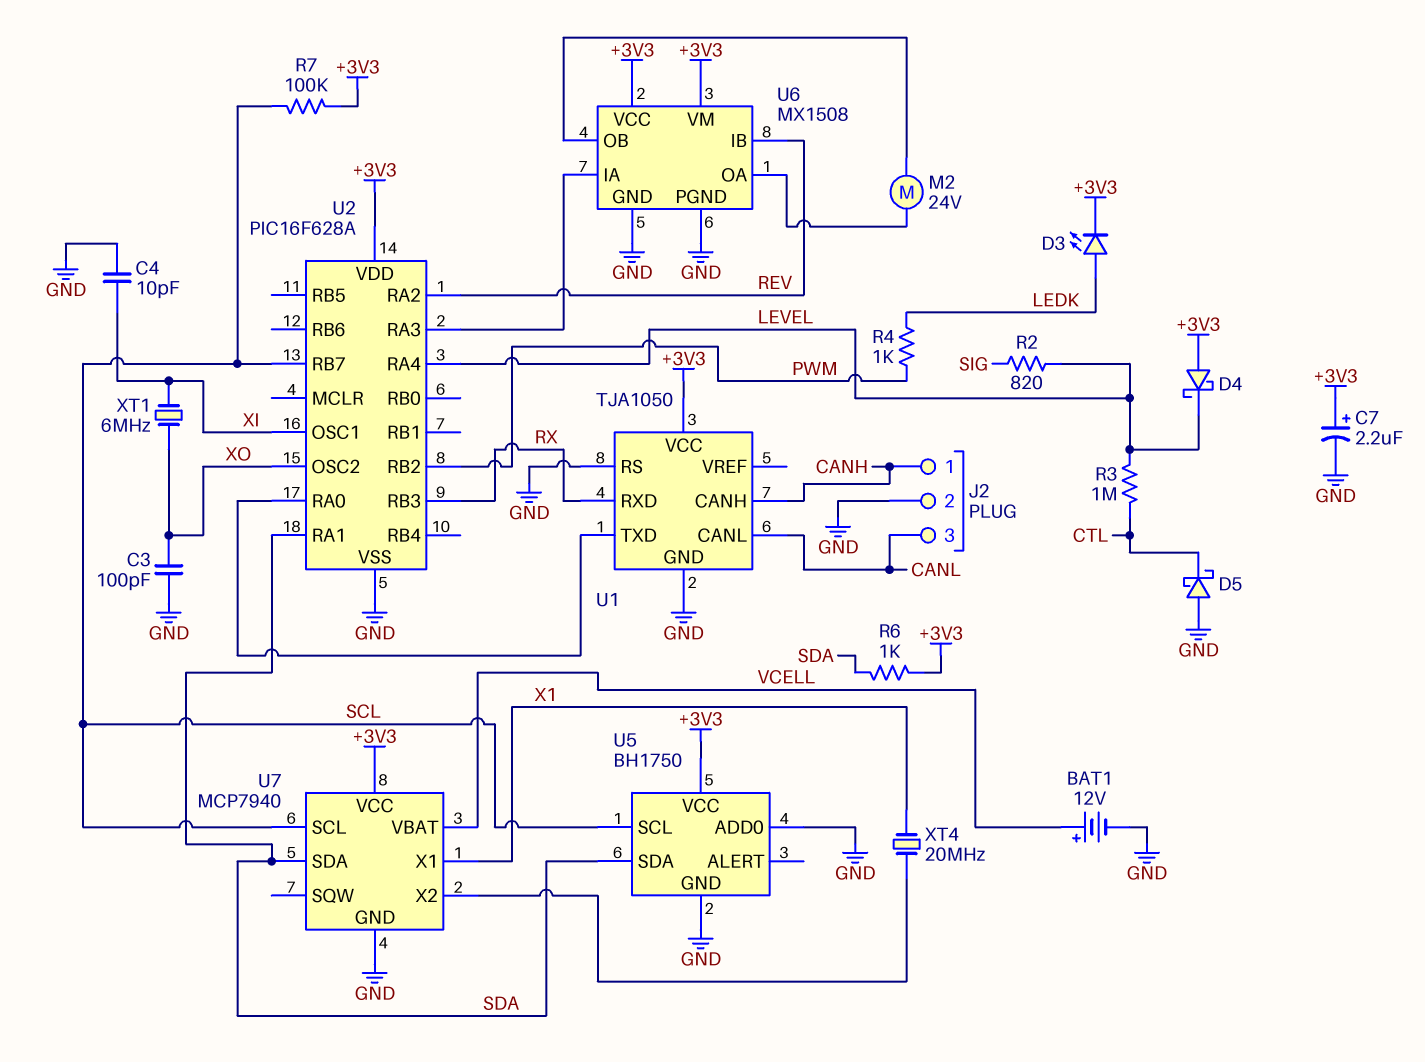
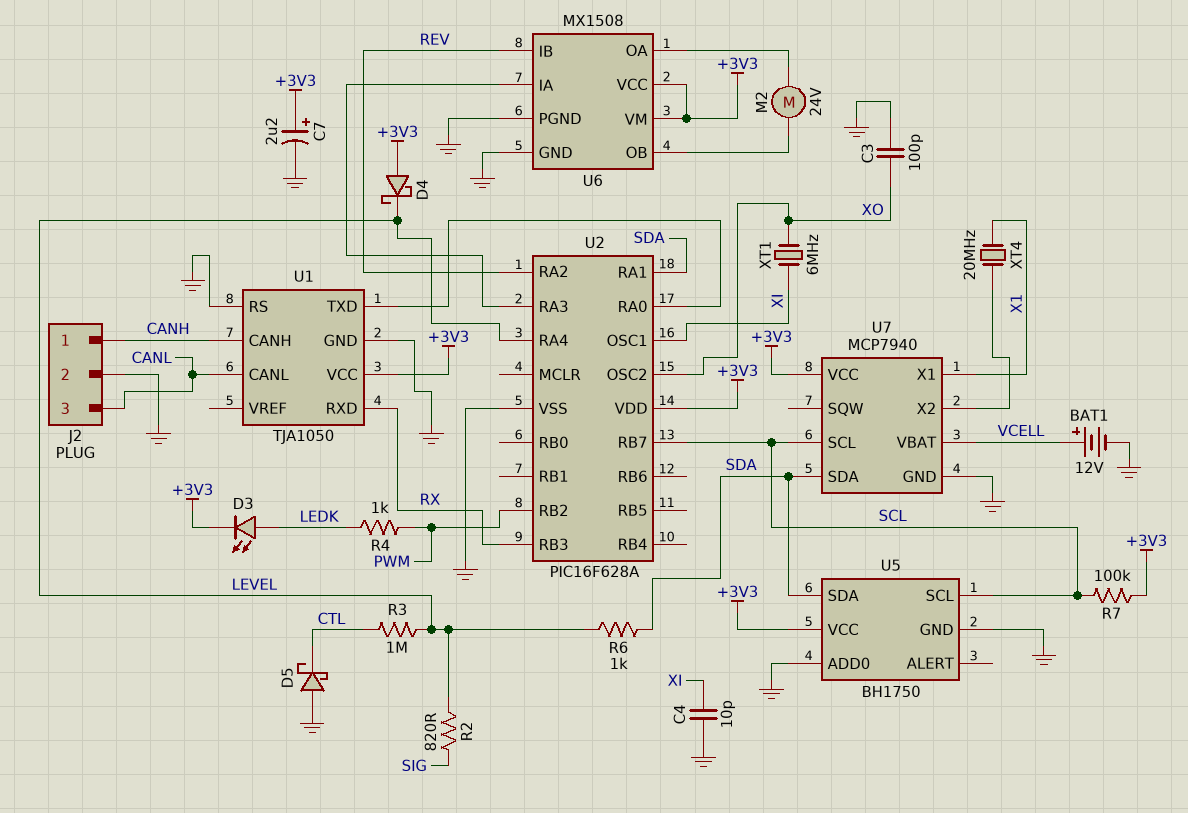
R6: 1k (+3V3, SDA) -> 1k (LEVEL, SDA)

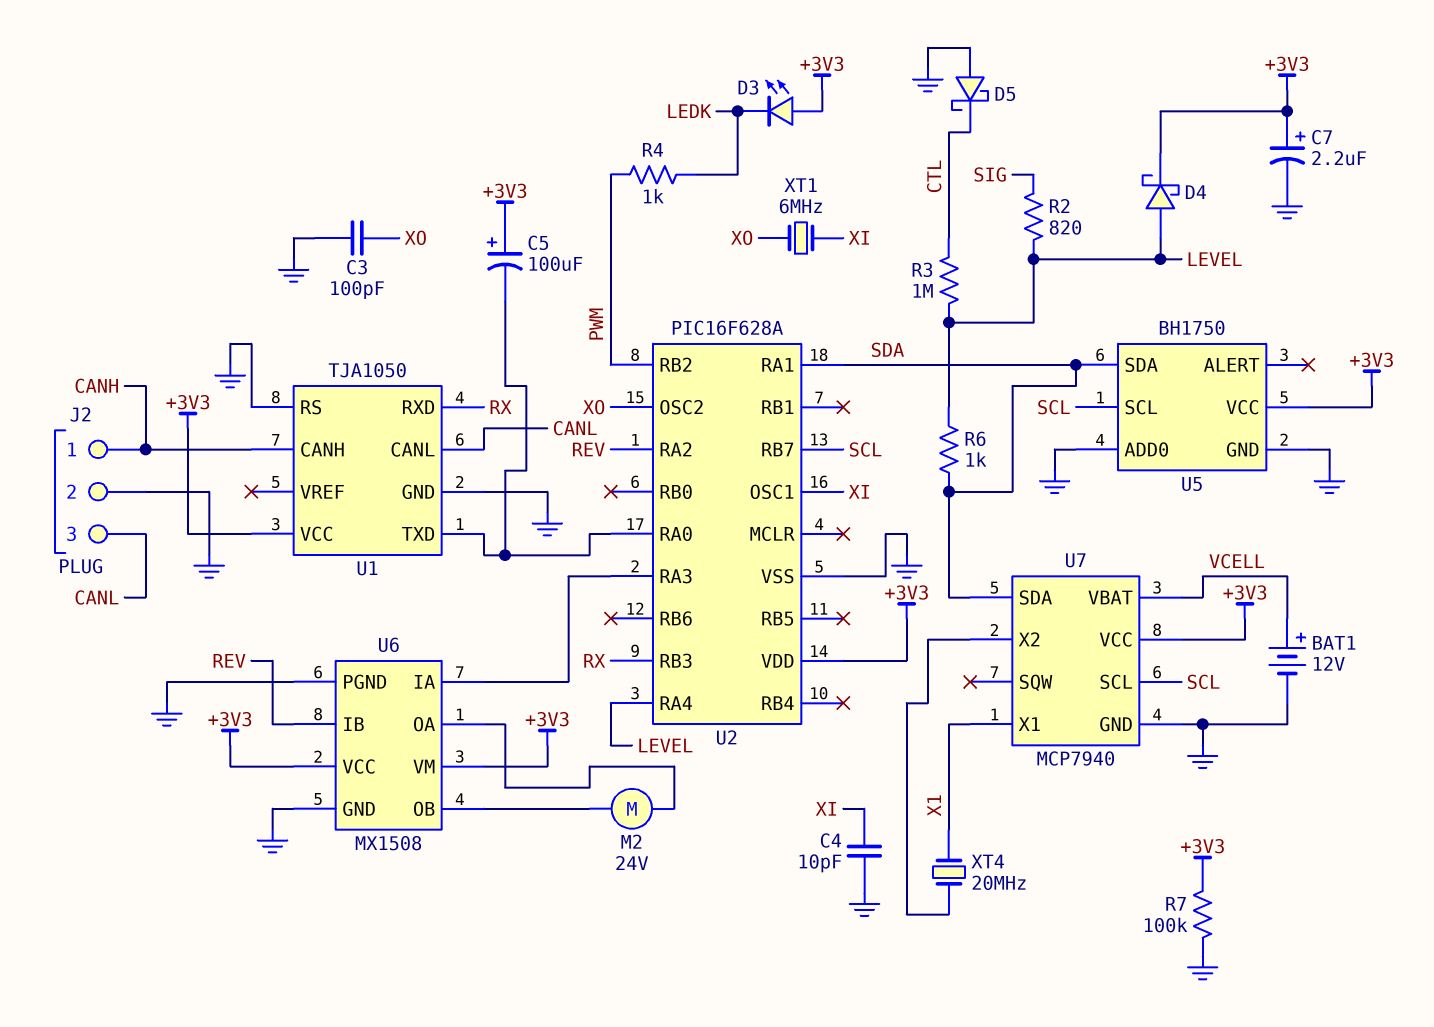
C5: none -> 100uF (plus +3V3, minus U1/TXD)
D3: LED (A LEDK, K +3V3) -> LED (A +3V3, K LEDK)
D4: schottky (A +3V3, K LEVEL) -> schottky (A LEVEL, K +3V3)
R7: 100k (+3V3, SCL) -> 100k (+3V3, GND)

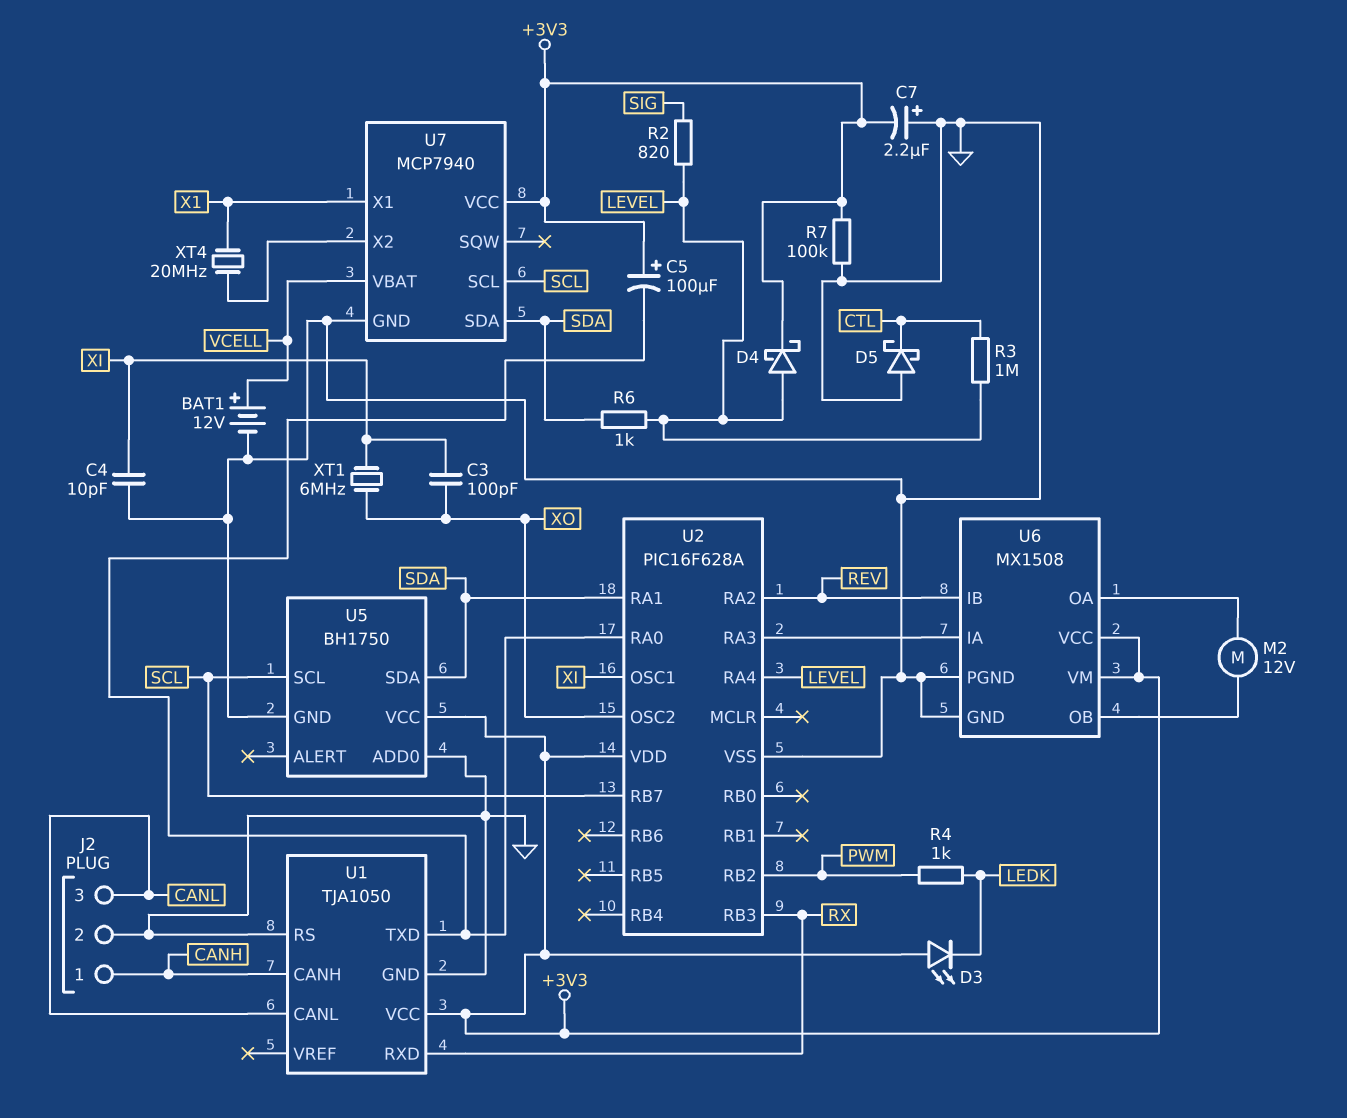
C3: 100pF (GND, XO) -> 100pF (XI, XO)
C7: 2.2uF (plus +3V3, minus GND) -> 2.2uF (plus GND, minus +3V3)
M2: motor 24V (U6/OA, U6/OB) -> motor 12V (U6/OA, U6/OB)

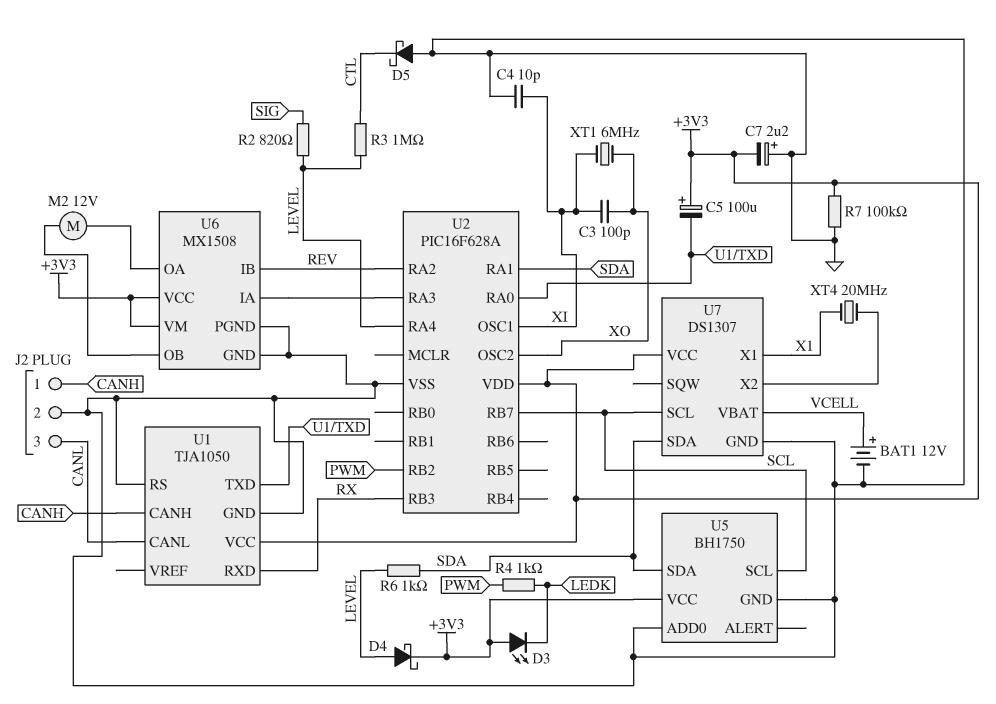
U7: MCP7940 -> DS1307

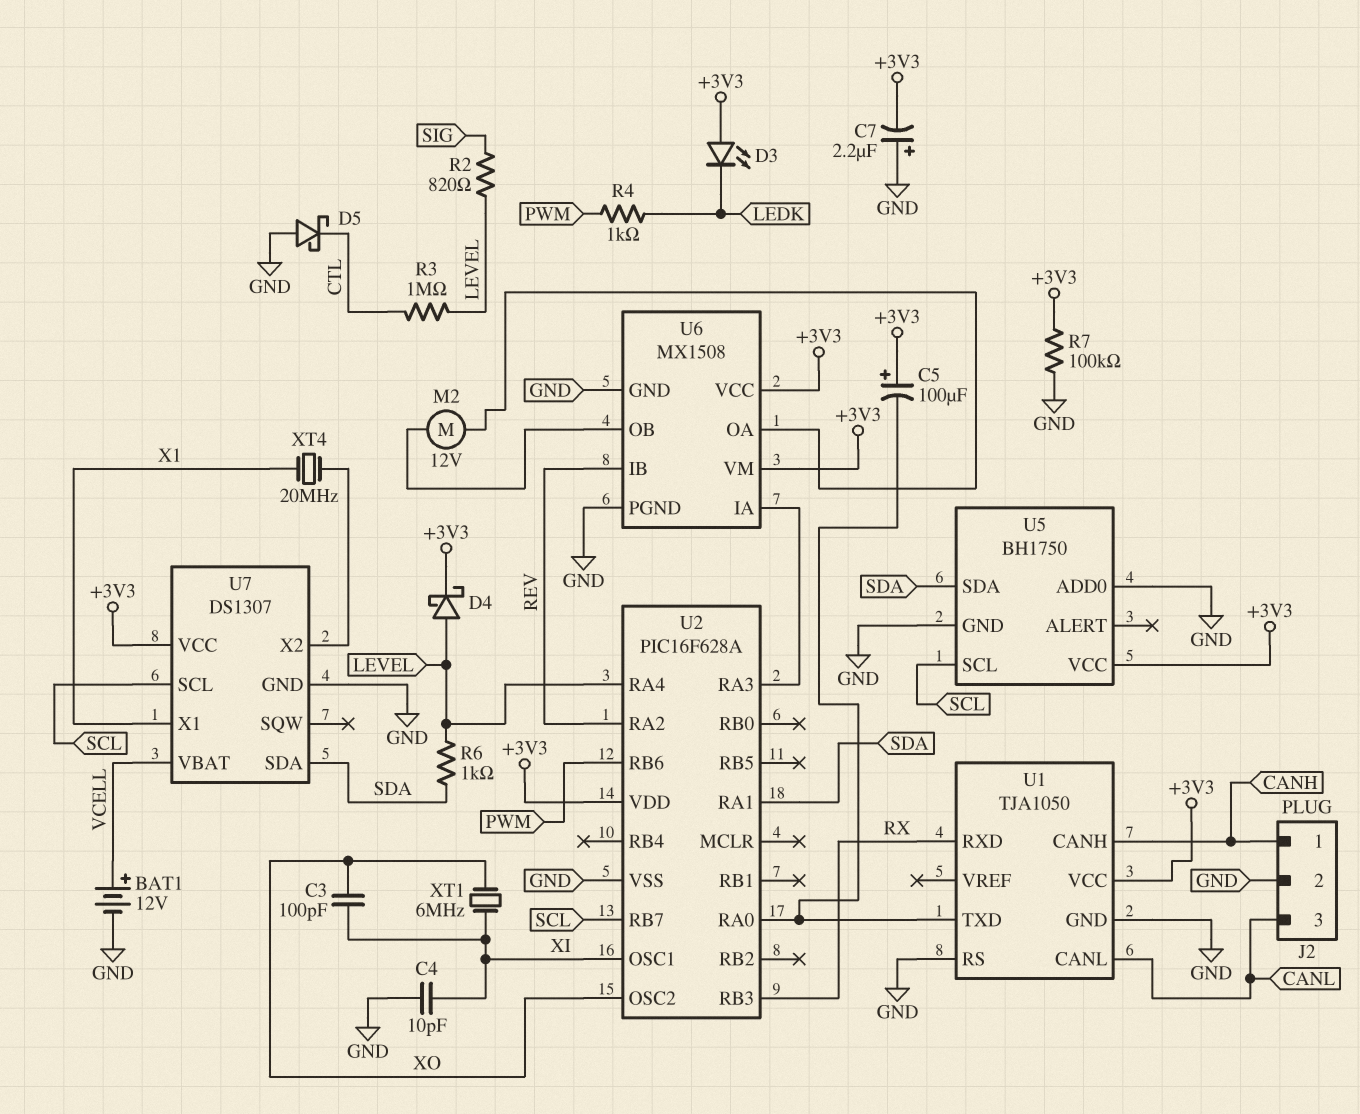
U2 pin RB2: PWM -> none
U2 pin RB6: none -> PWM

